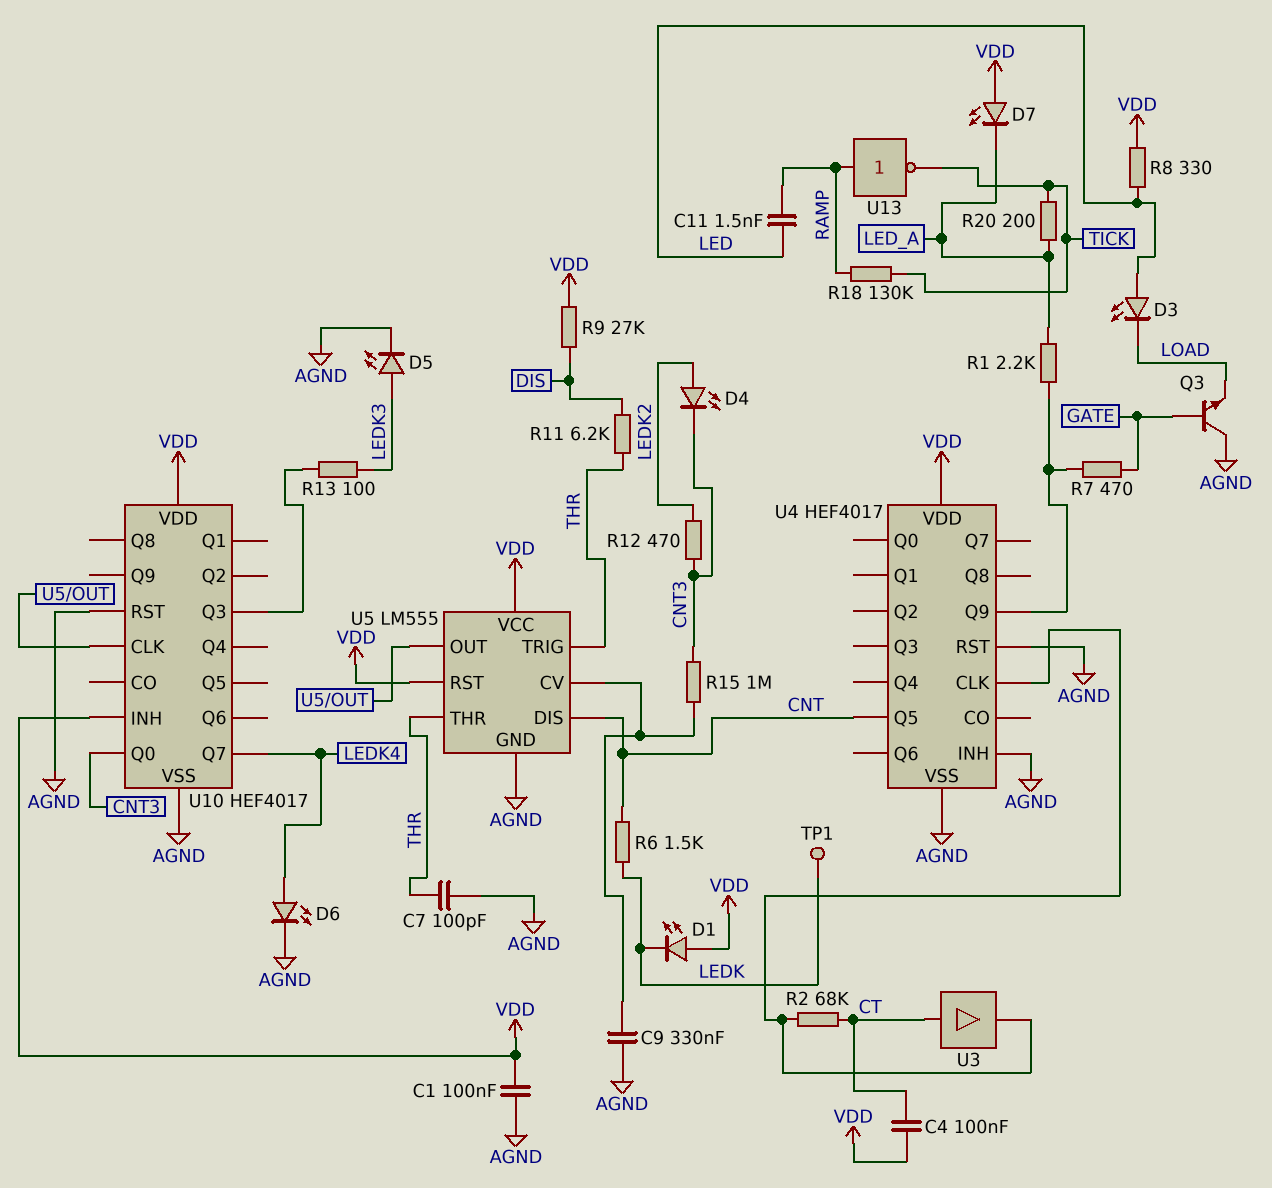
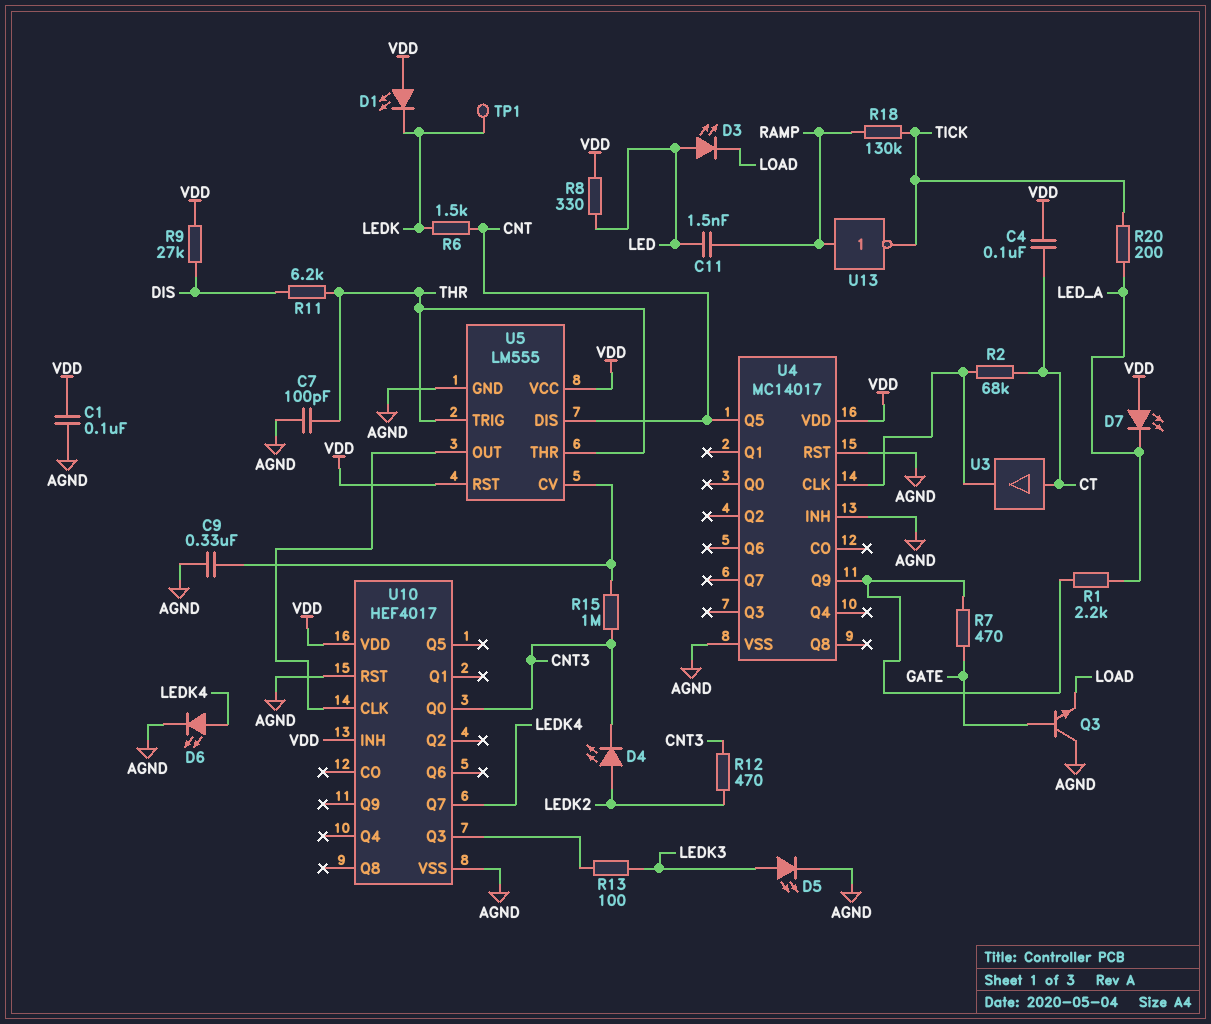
U4: HEF4017 -> MC14017

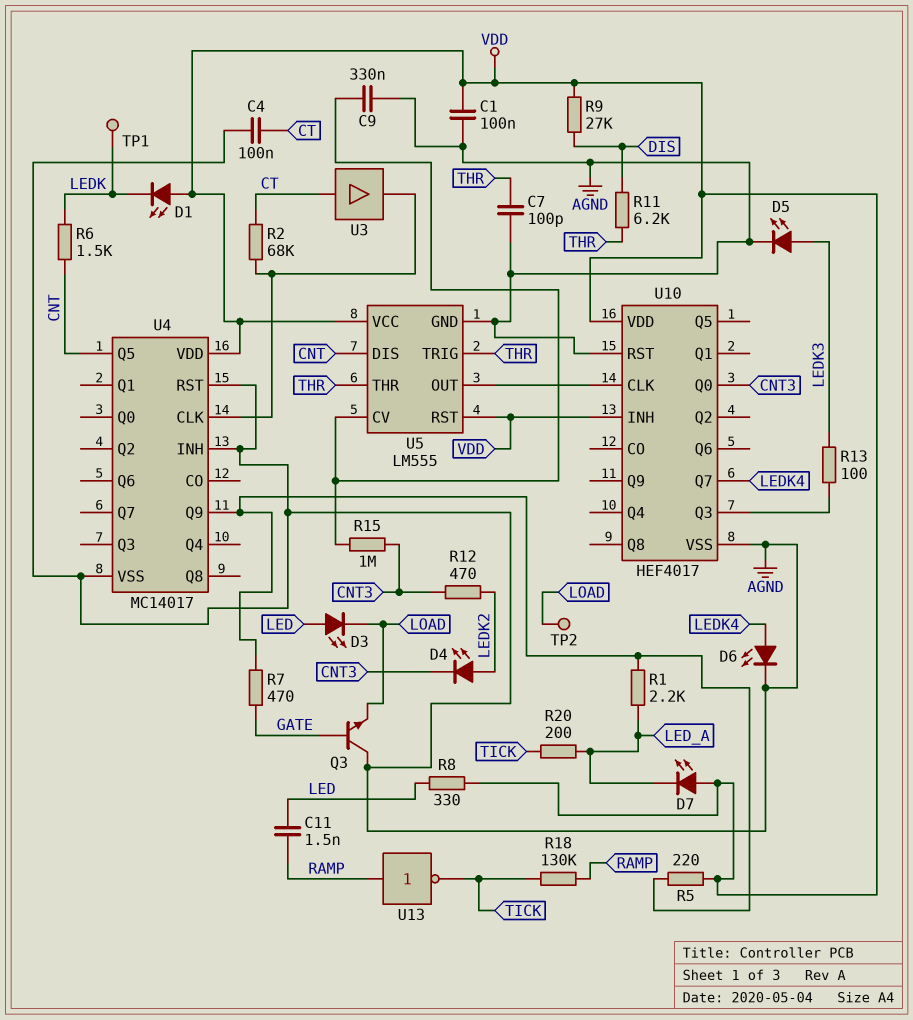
C4: 100nF (CT, VDD) -> 100nF (AGND, CT)
R5: none -> 220 (U4/Q9, VDD)
TP2: none -> test point (LOAD)

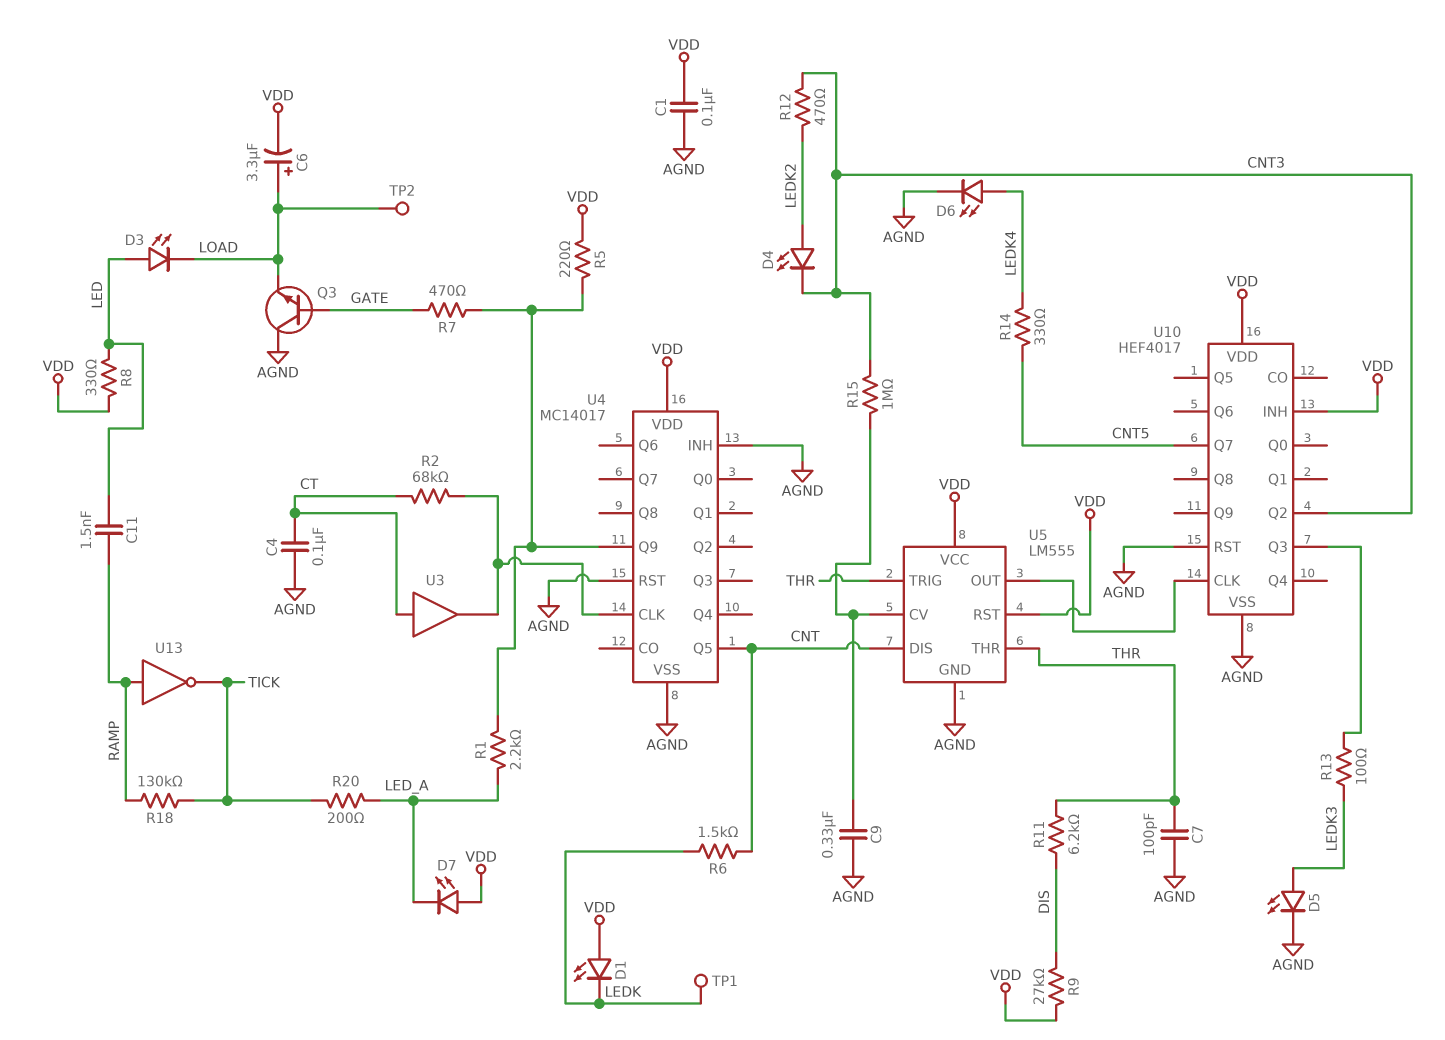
C6: none -> 3.3uF (plus LOAD, minus VDD)
R14: none -> 330 (CNT5, LEDK4)
U10 pin Q0: CNT3 -> none
U10 pin Q2: none -> CNT3
U10 pin Q7: LEDK4 -> CNT5

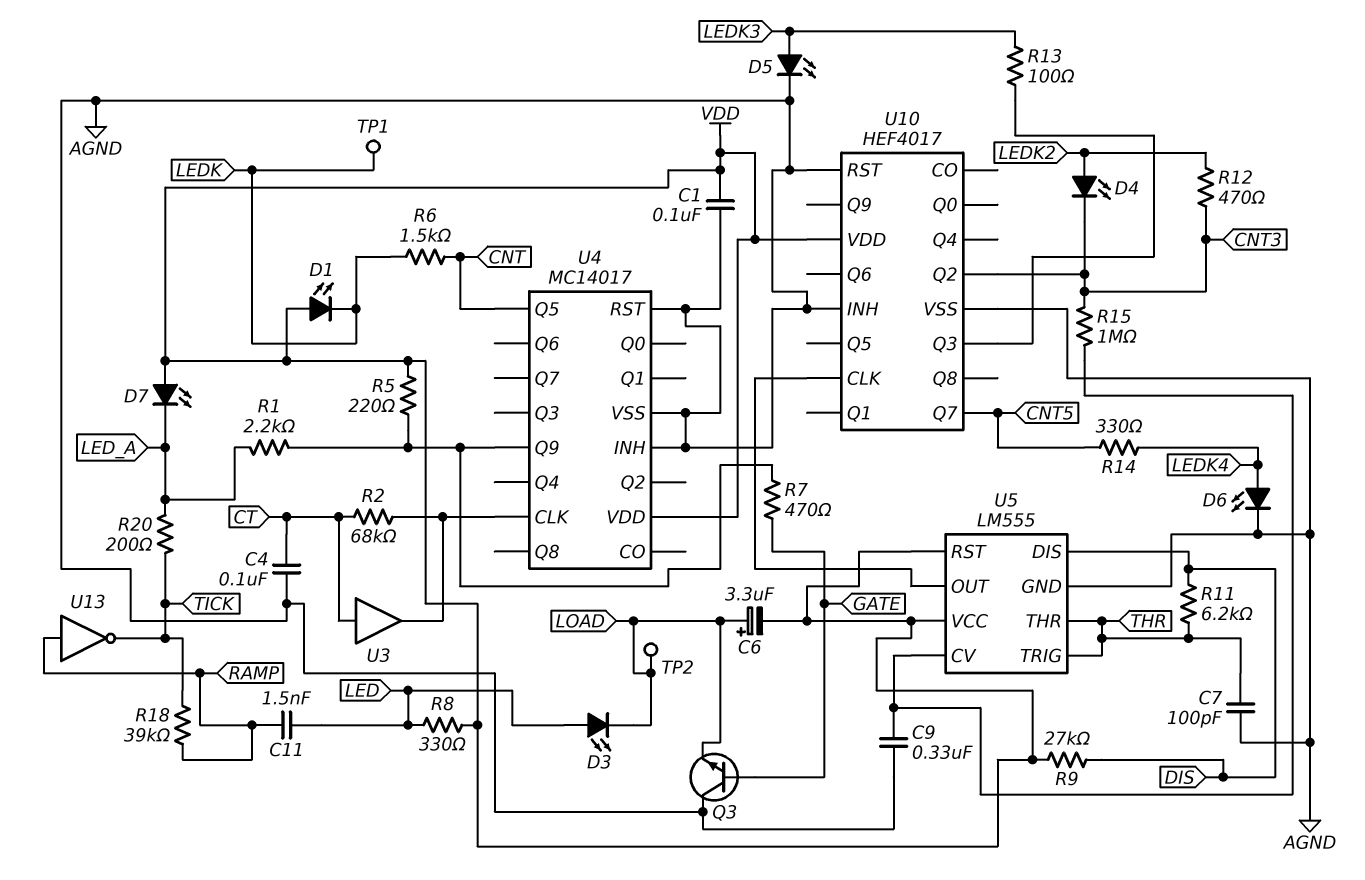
R18: 130k (RAMP, TICK) -> 39k (RAMP, TICK)
U5 pin DIS: CNT -> DIS
U10 pin INH: VDD -> AGND

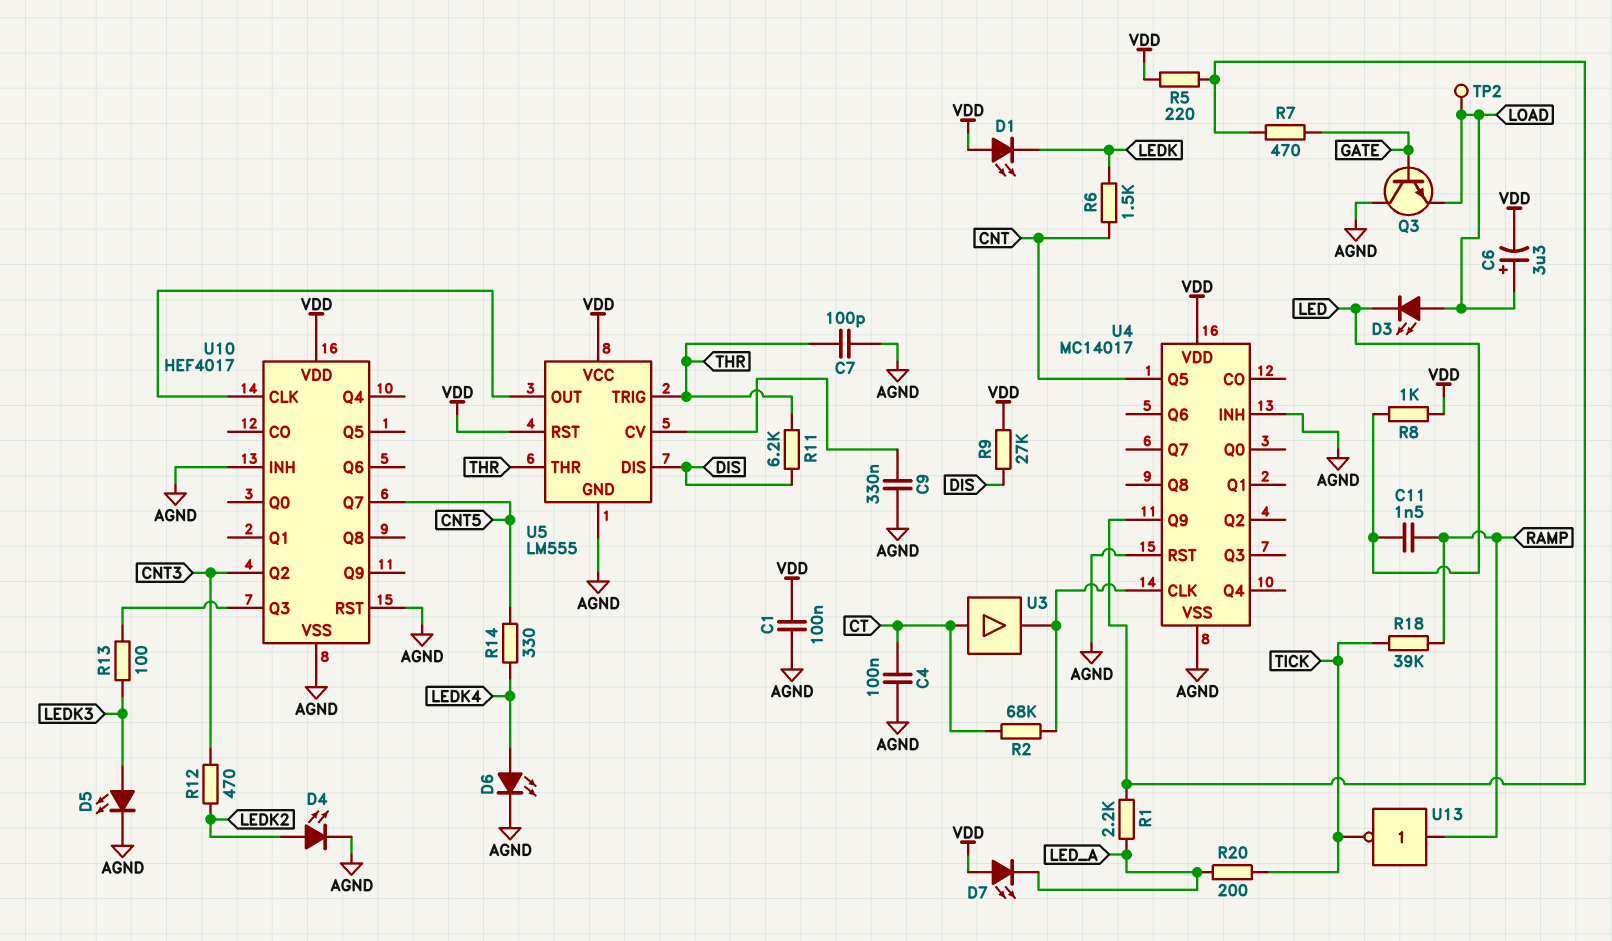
D3: LED (A LED, K LOAD) -> LED (A LOAD, K LED)
D4: LED (A LEDK2, K CNT3) -> LED (A LEDK2, K AGND)
R8: 330 (LED, VDD) -> 1k (LED, VDD)
R15: 1M (CNT3, U5/CV) -> none
TP1: test point (LEDK) -> none

